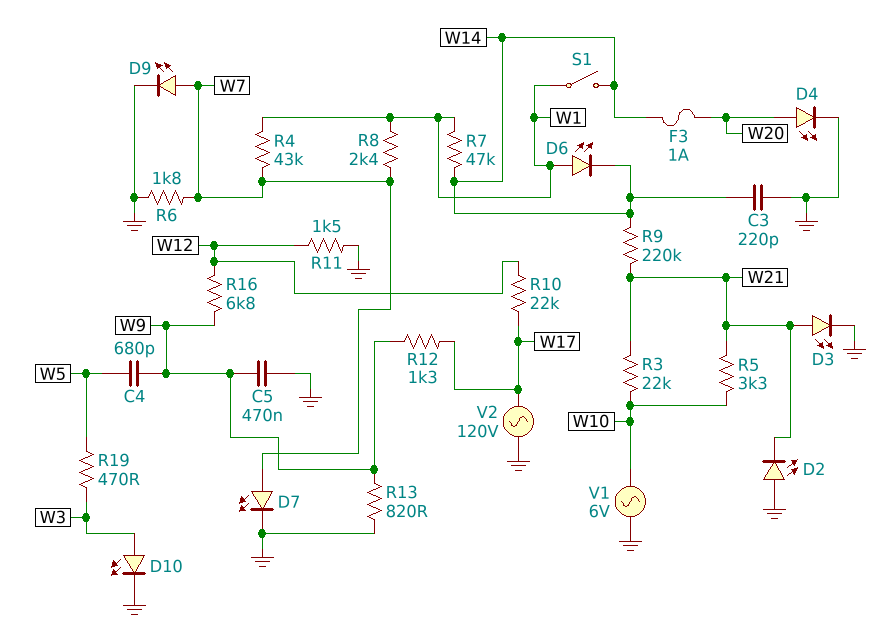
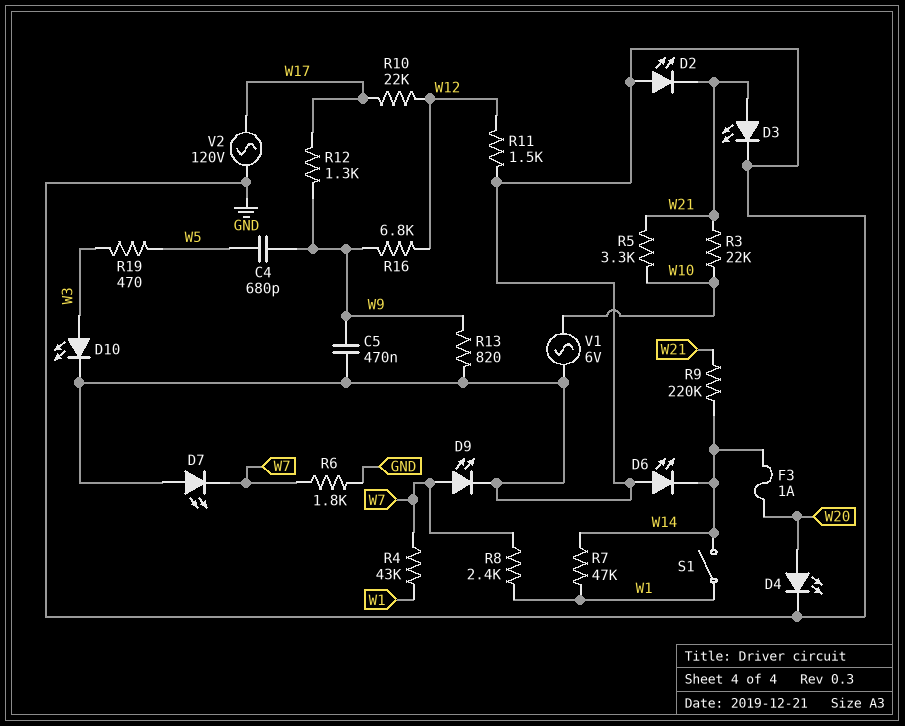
C3: 220pF (GND, W14) -> none
D6: LED (A W1, K W14) -> LED (A GND, K W14)
D7: LED (A W7, K GND) -> LED (A GND, K W7)

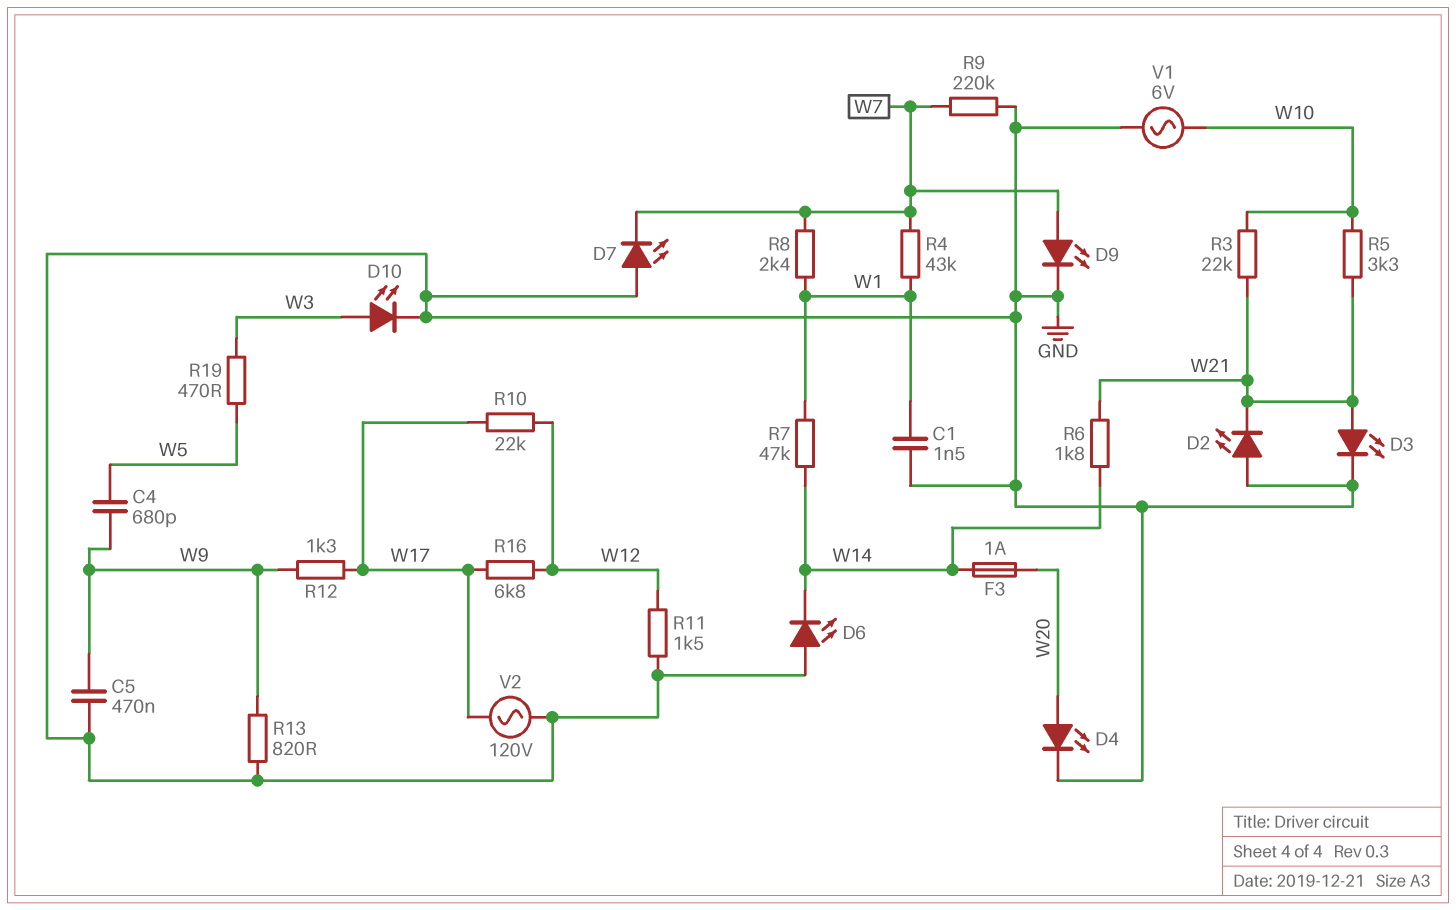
C1: none -> 1.5nF (GND, W1)
R6: 1.8k (GND, W7) -> 1.8k (W14, W21)
R9: 220k (W14, W21) -> 220k (GND, W7)
R16: 6.8k (W9, W12) -> 6.8k (W12, W17)
S1: switch (W1, W14) -> none

